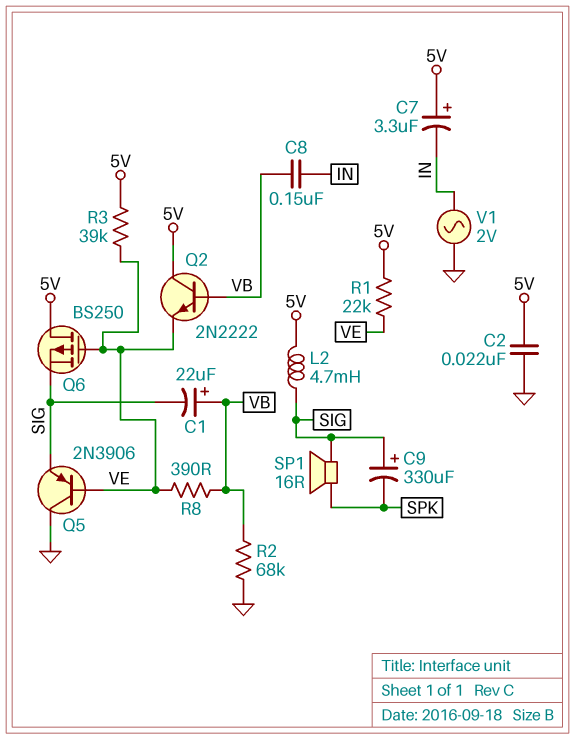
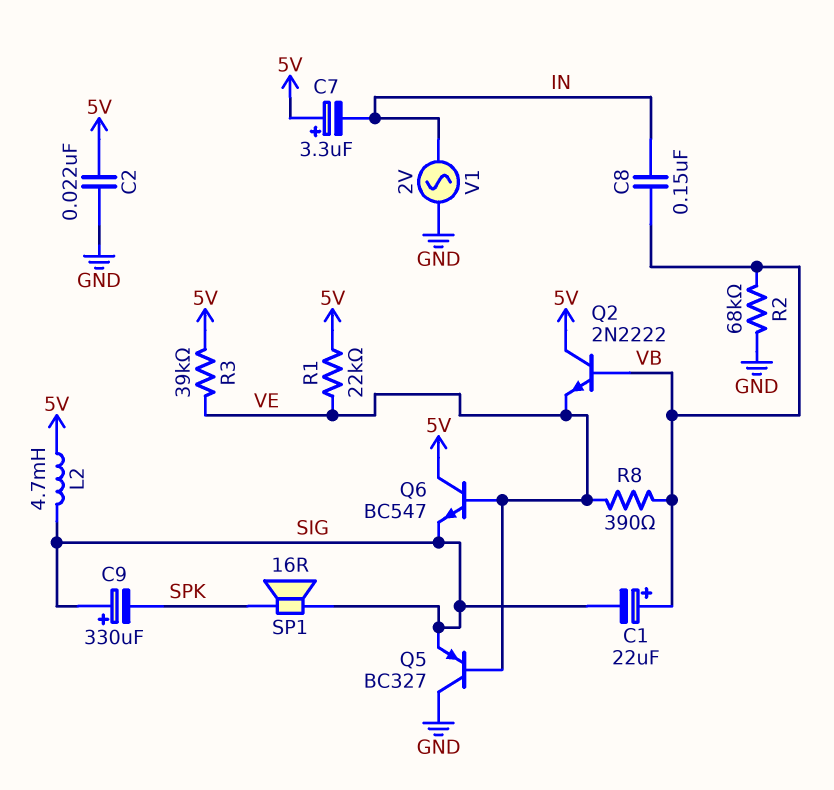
Q5: PNP 2N3906 (B VE, C GND, E SIG) -> PNP BC327 (B VE, C GND, E SIG)
Q6: PMOS BS250 (G VE, D 5V, S SIG) -> NPN BC547 (B VE, C 5V, E SIG)

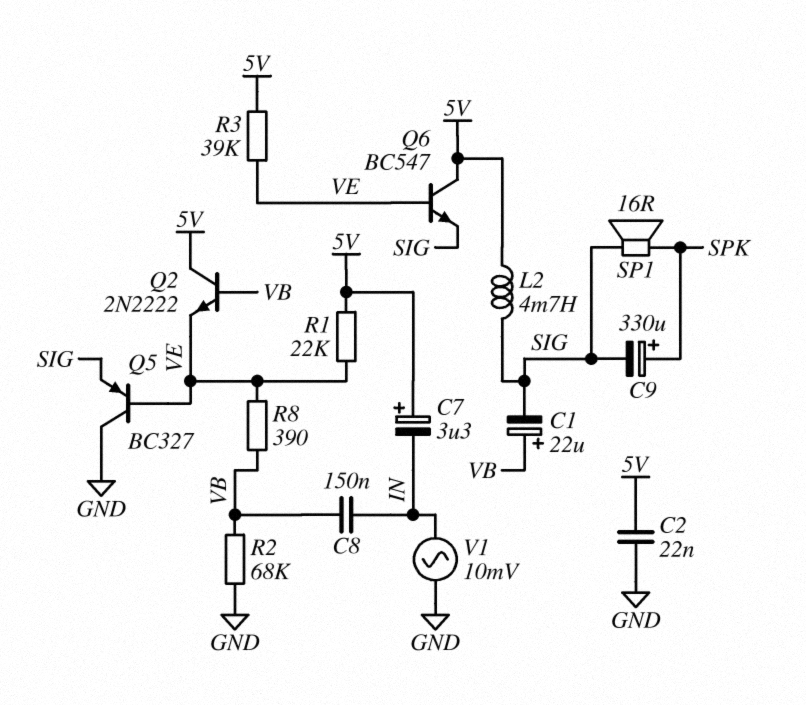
C9: 330uF (plus SIG, minus SPK) -> 330uF (plus SPK, minus SIG)
V1: AC 2V (GND, IN) -> AC 10mV (GND, IN)

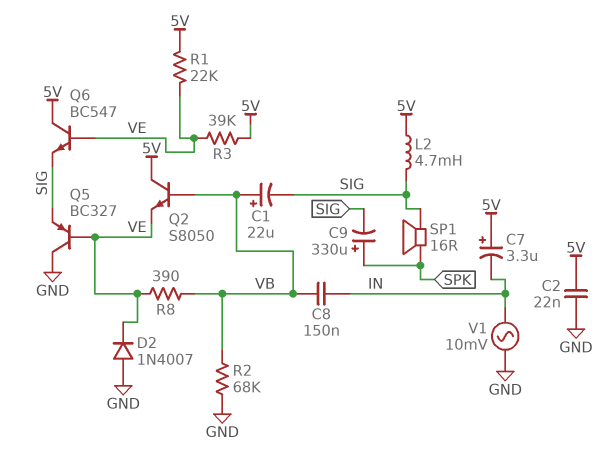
D2: none -> diode 1N4007 (A GND, K VE)
Q2: NPN 2N2222 (B VB, C 5V, E VE) -> NPN S8050 (B VB, C 5V, E VE)

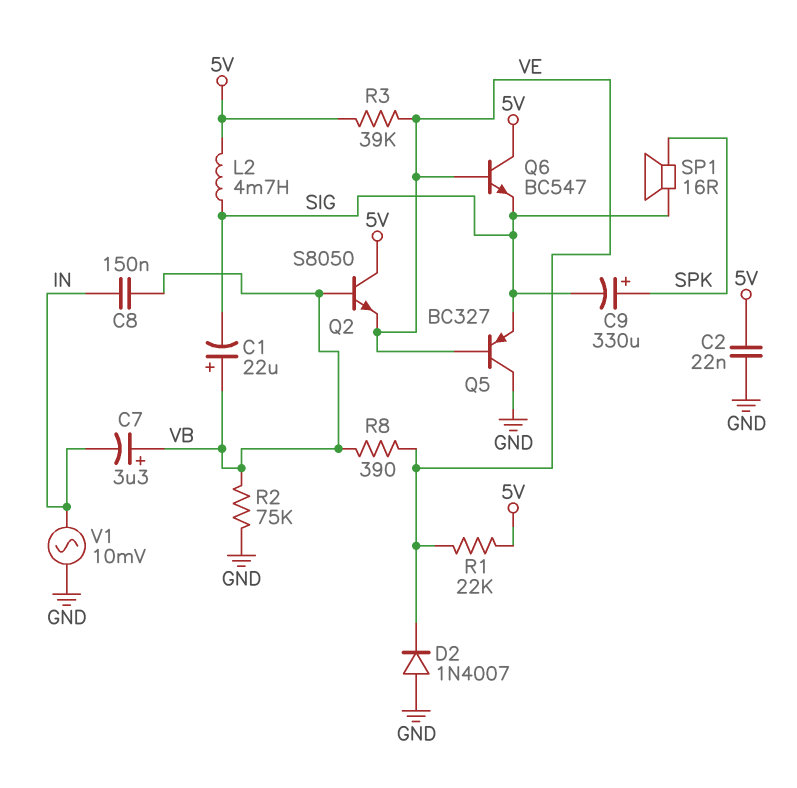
C7: 3.3uF (plus 5V, minus IN) -> 3.3uF (plus VB, minus IN)
R2: 68k (GND, VB) -> 75k (GND, VB)

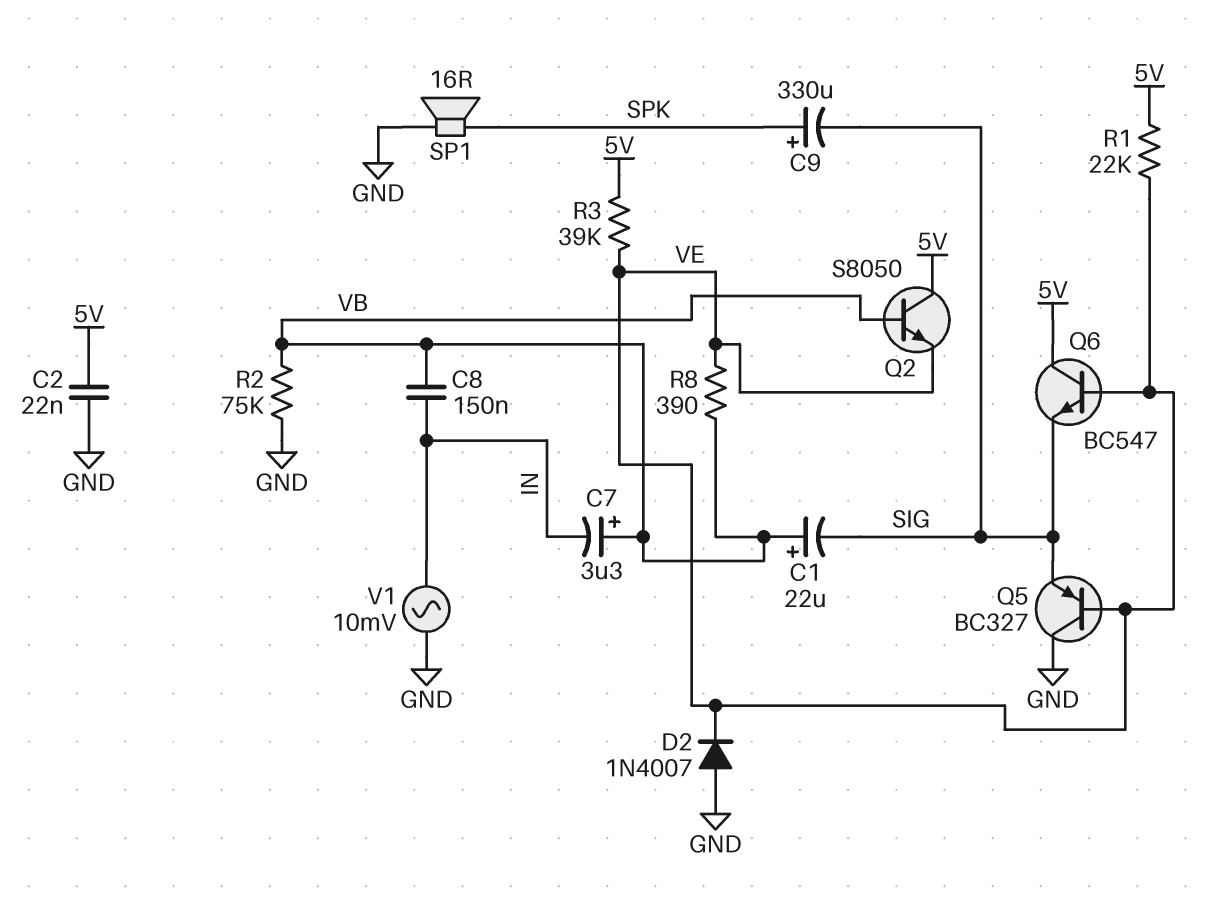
L2: 4.7mH (5V, SIG) -> none
SP1: speaker 16R (SIG, SPK) -> speaker 16R (GND, SPK)

